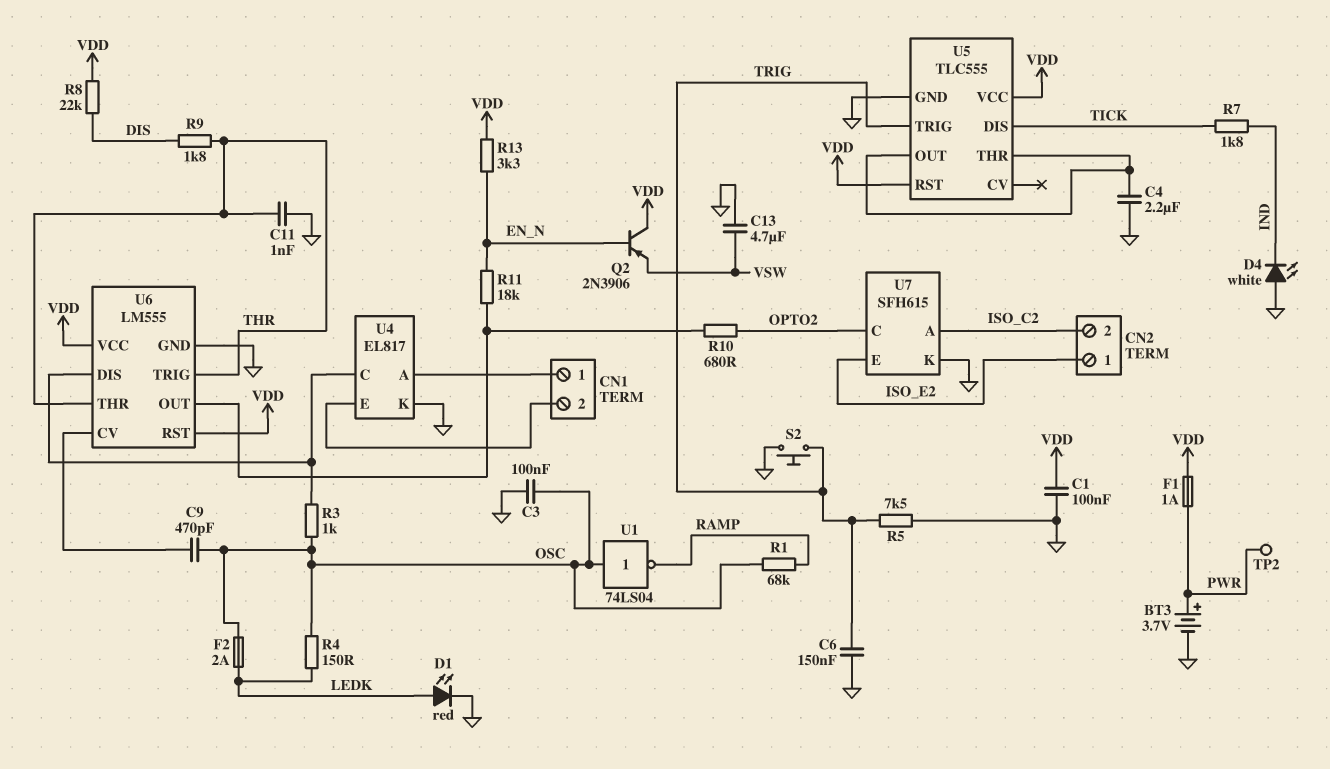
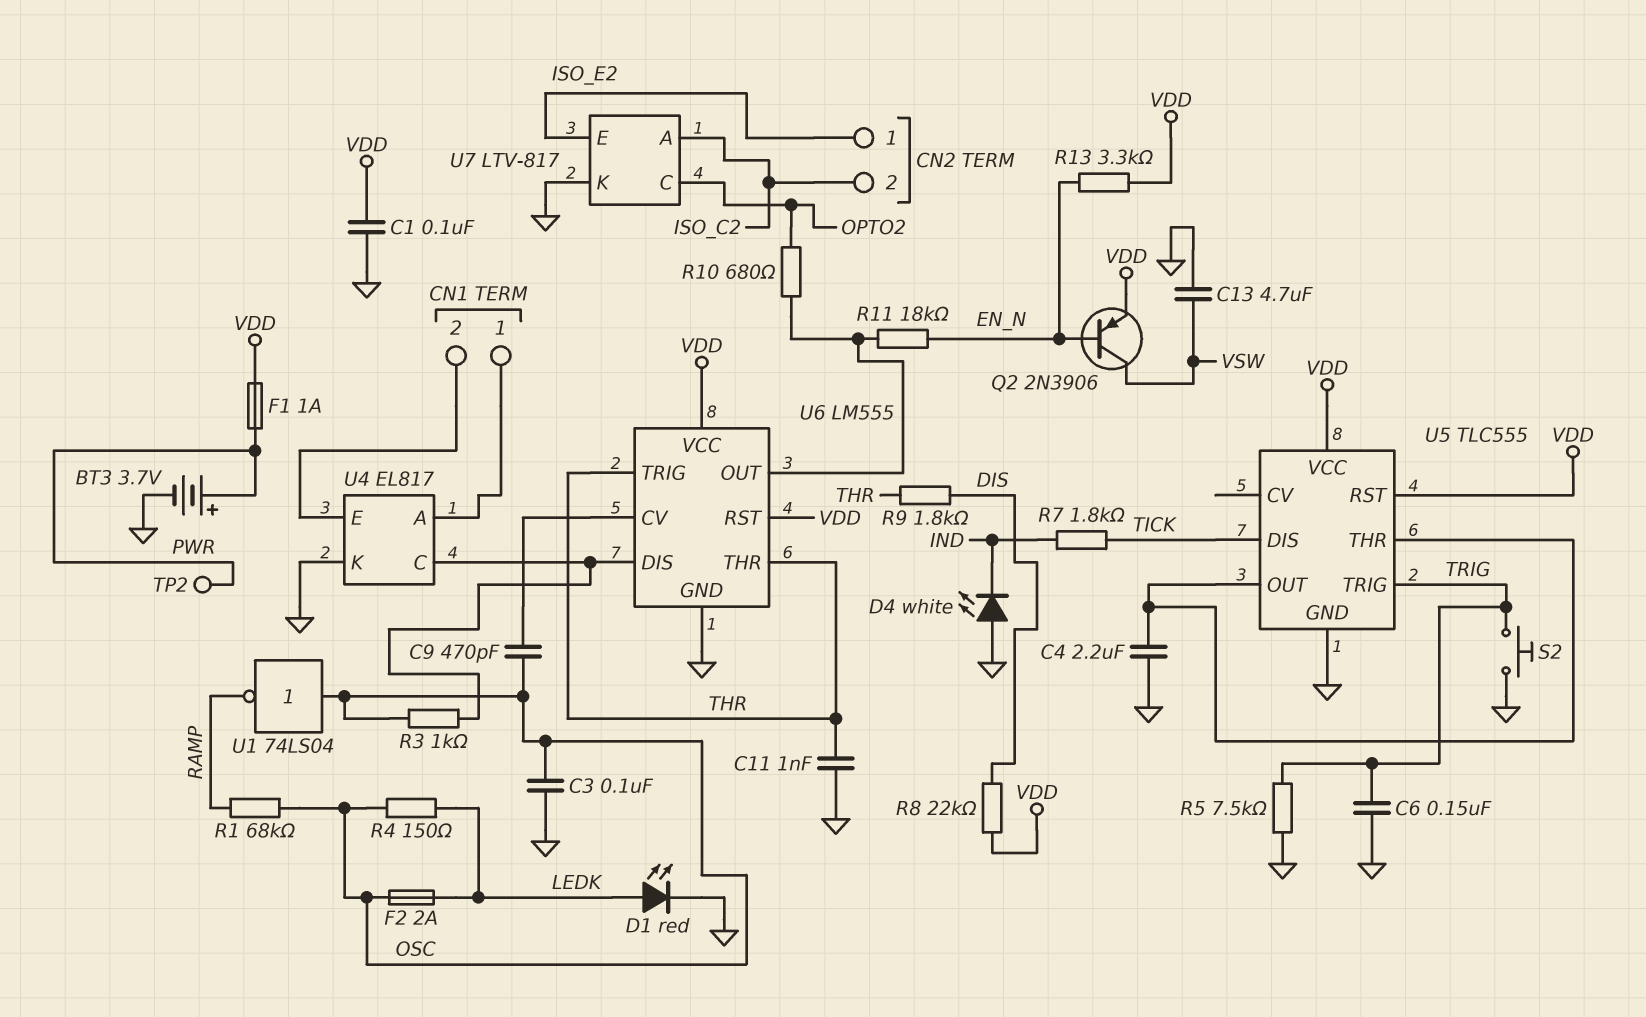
Q2: PNP 2N3906 (B EN_N, C VDD, E VSW) -> PNP 2N3906 (B EN_N, C VSW, E VDD)
U7: SFH615 -> LTV-817

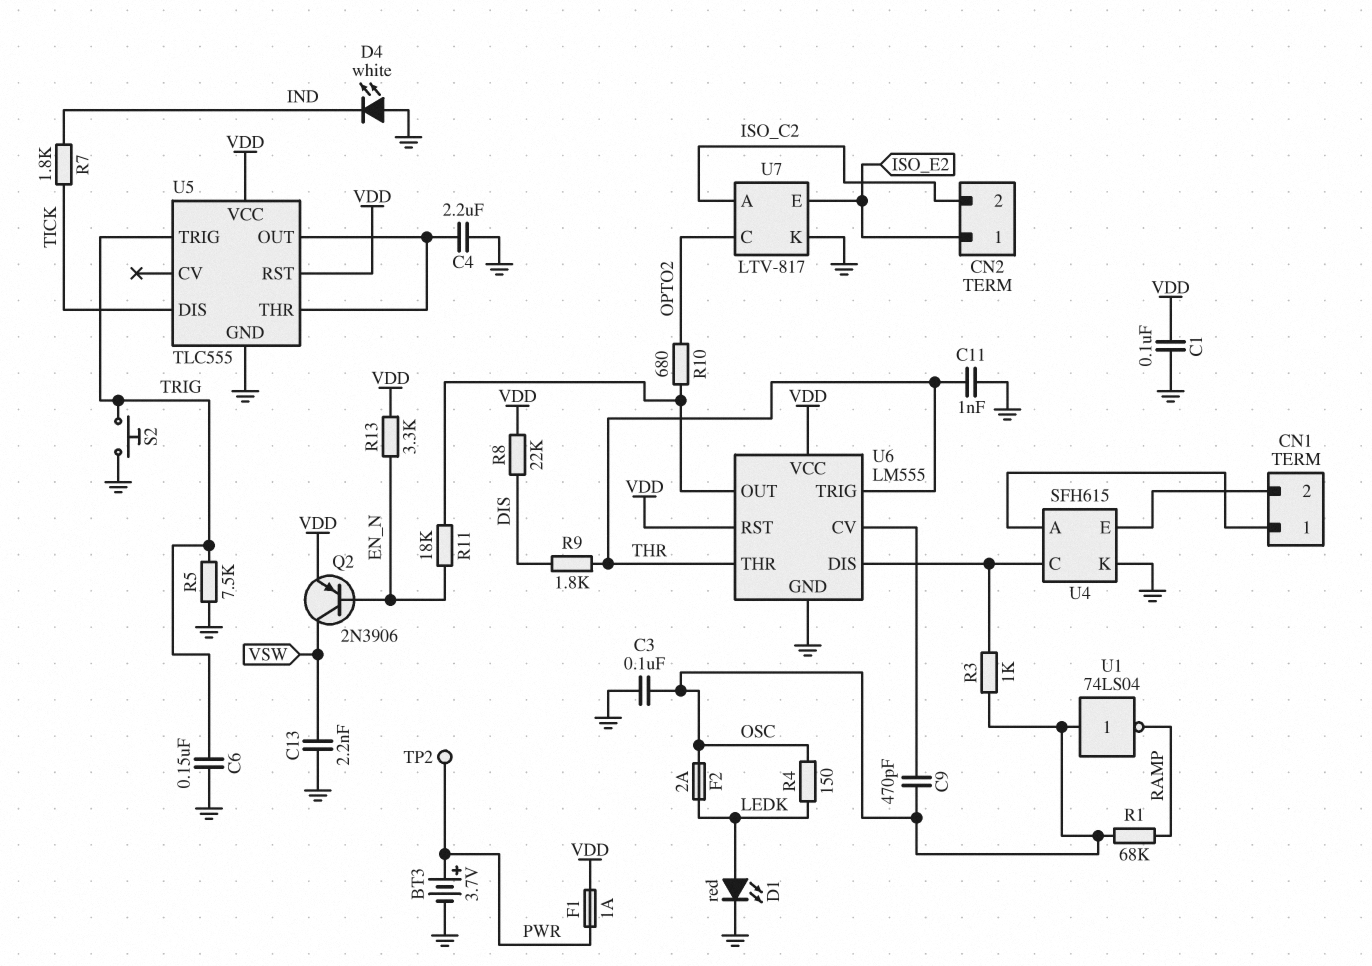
C13: 4.7uF (GND, VSW) -> 2.2nF (GND, VSW)
U4: EL817 -> SFH615

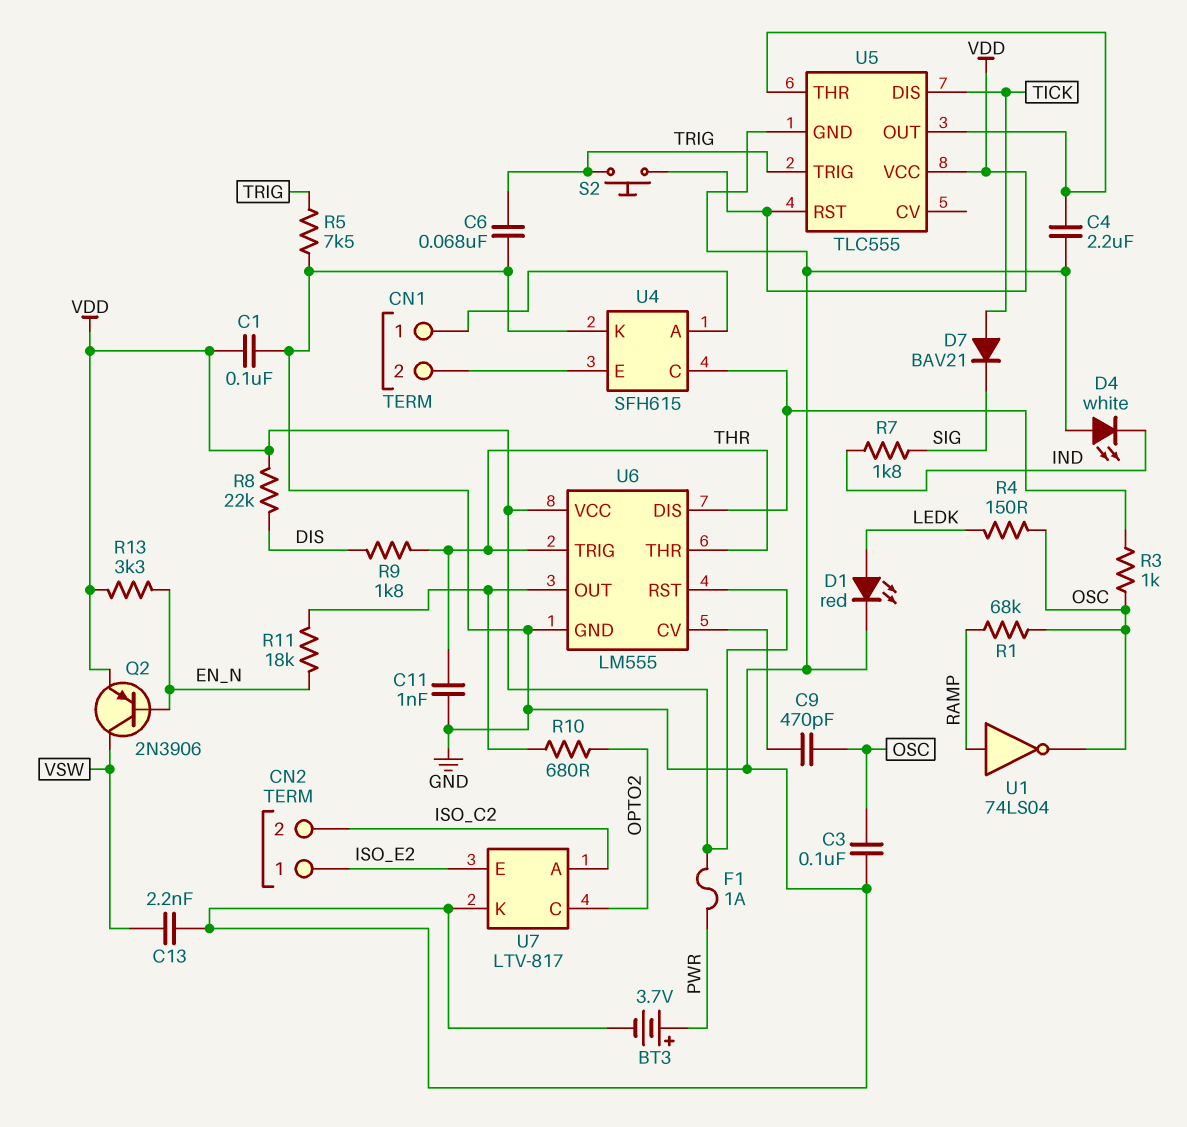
C6: 150nF (GND, TRIG) -> 68nF (GND, TRIG)
D7: none -> diode BAV21 (A TICK, K SIG)
F2: 2A (LEDK, OSC) -> none
R7: 1.8k (IND, TICK) -> 1.8k (IND, SIG)
S2: button (GND, TRIG) -> button (TRIG, VDD)
TP2: test point (PWR) -> none
U1: NOT 74LS04 (in OSC, out RAMP) -> NOT 74LS04 (in RAMP, out OSC)

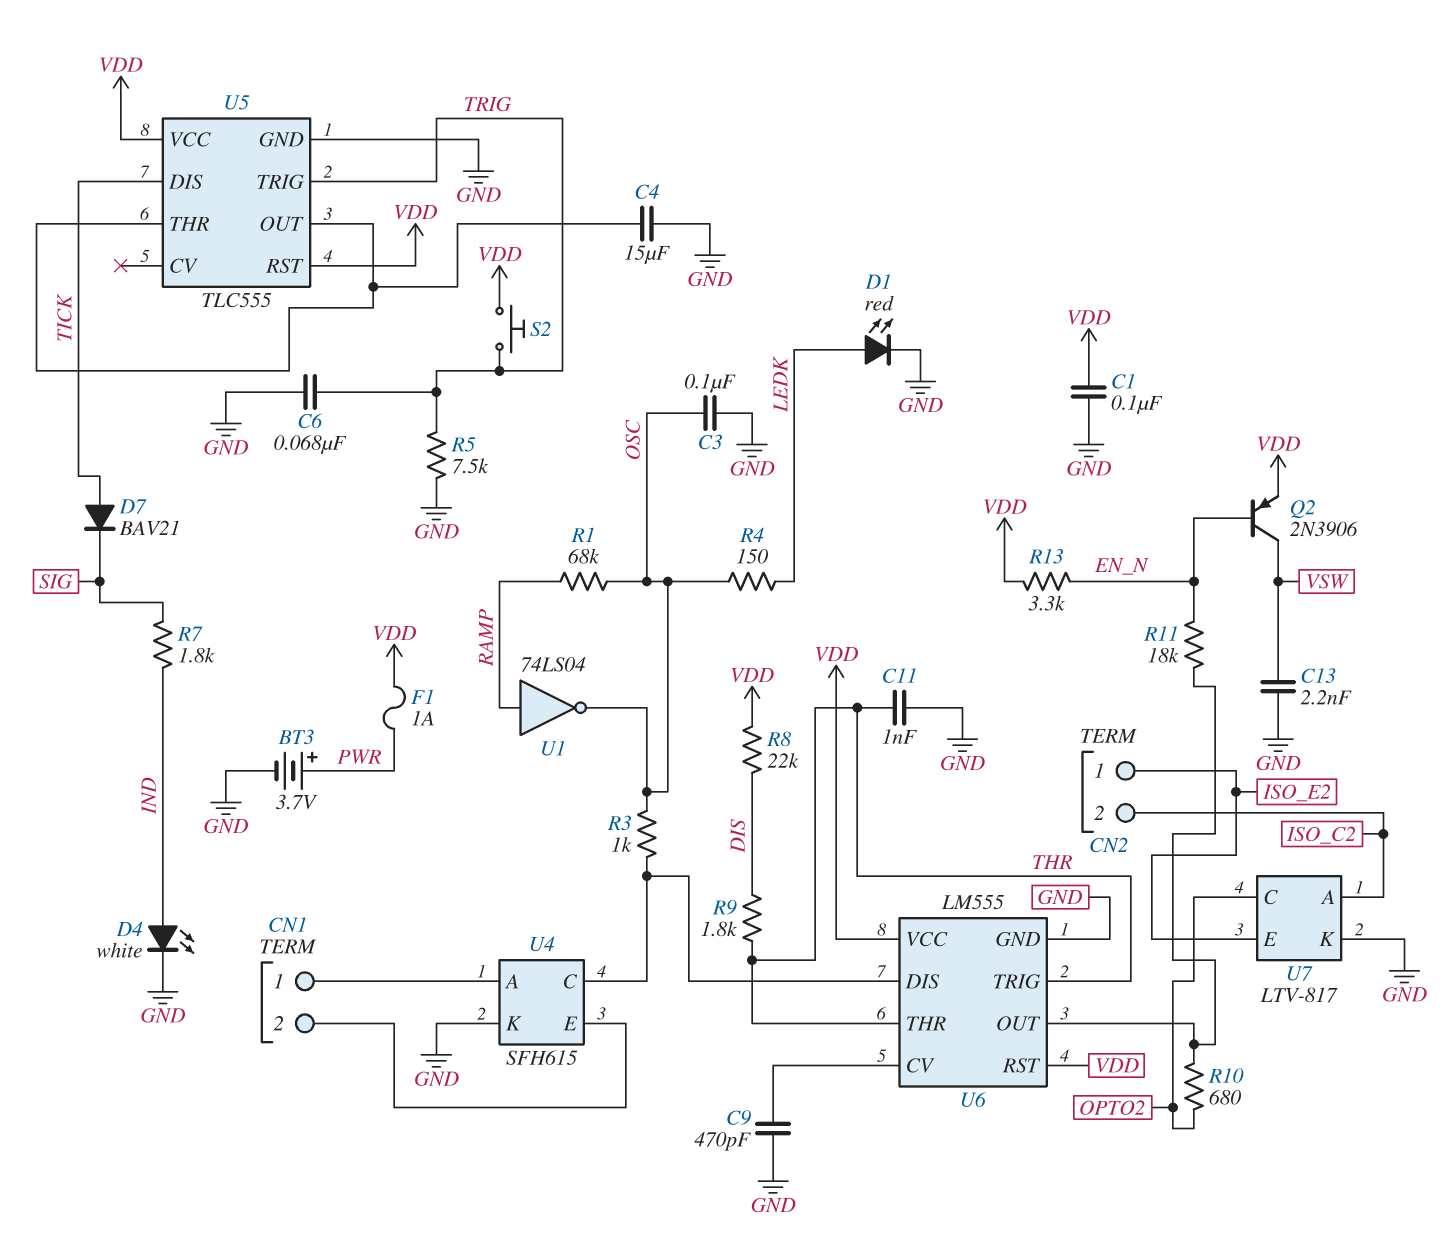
C4: 2.2uF (GND, U5/OUT) -> 15uF (GND, U5/OUT)
C9: 470pF (OSC, U6/CV) -> 470pF (GND, U6/CV)
D4: LED white (A GND, K IND) -> LED white (A IND, K GND)

